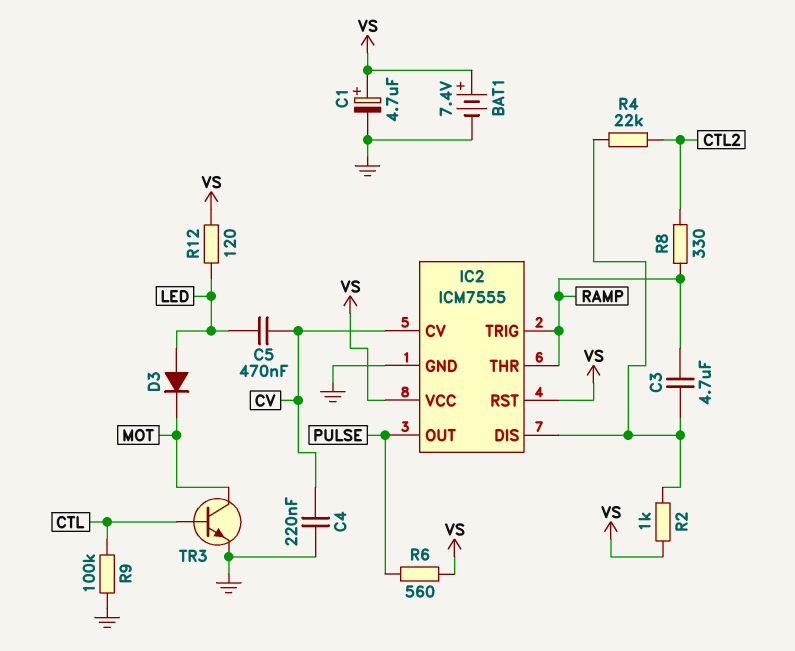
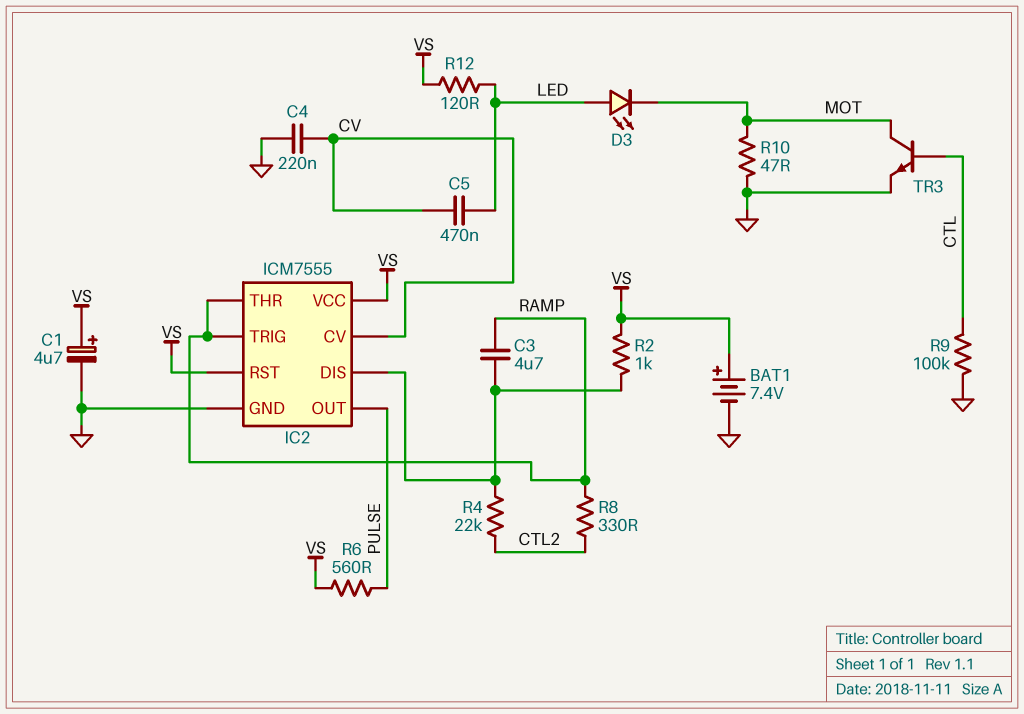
D3: diode (A LED, K MOT) -> LED (A LED, K MOT)
R10: none -> 47 (GND, MOT)

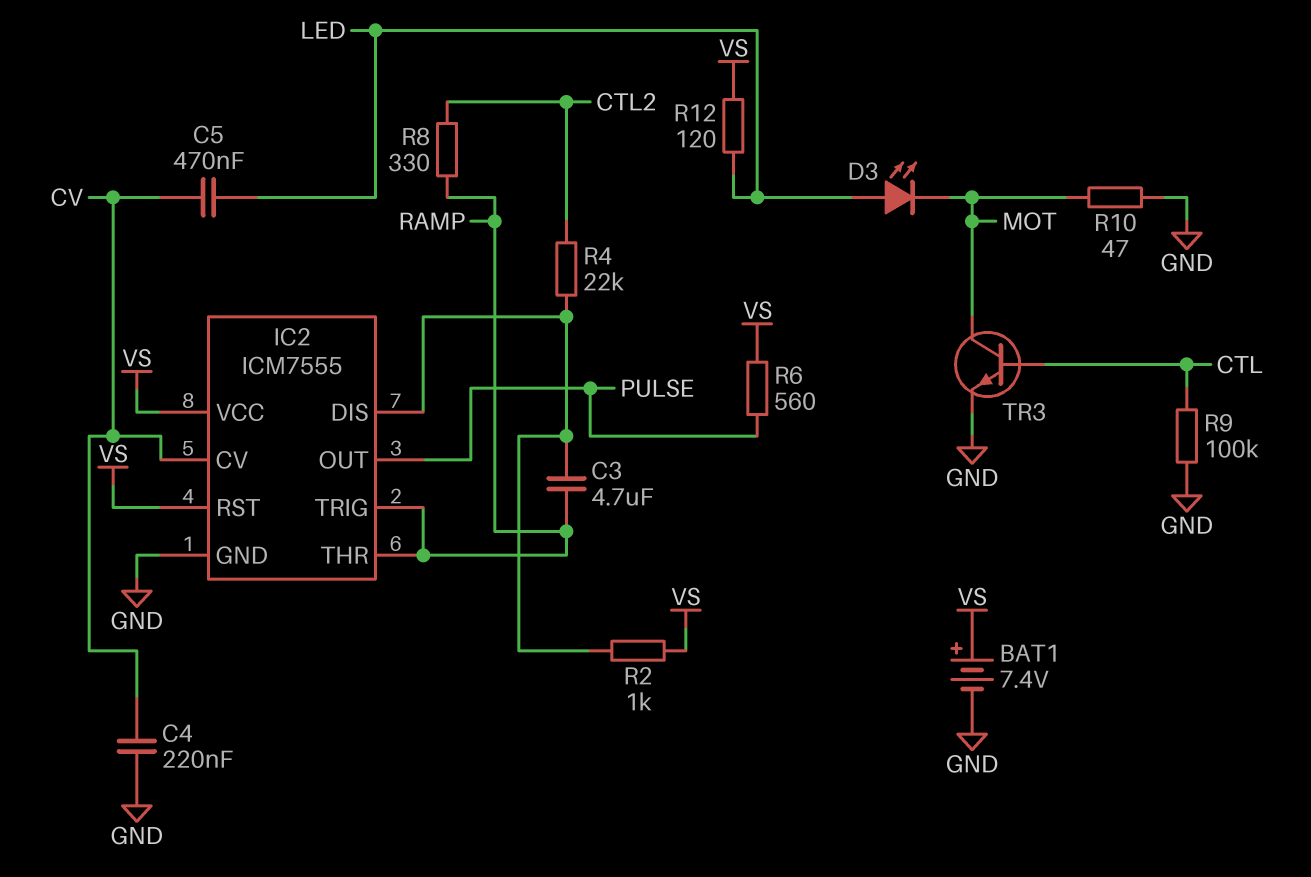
C1: 4.7uF (plus VS, minus GND) -> none

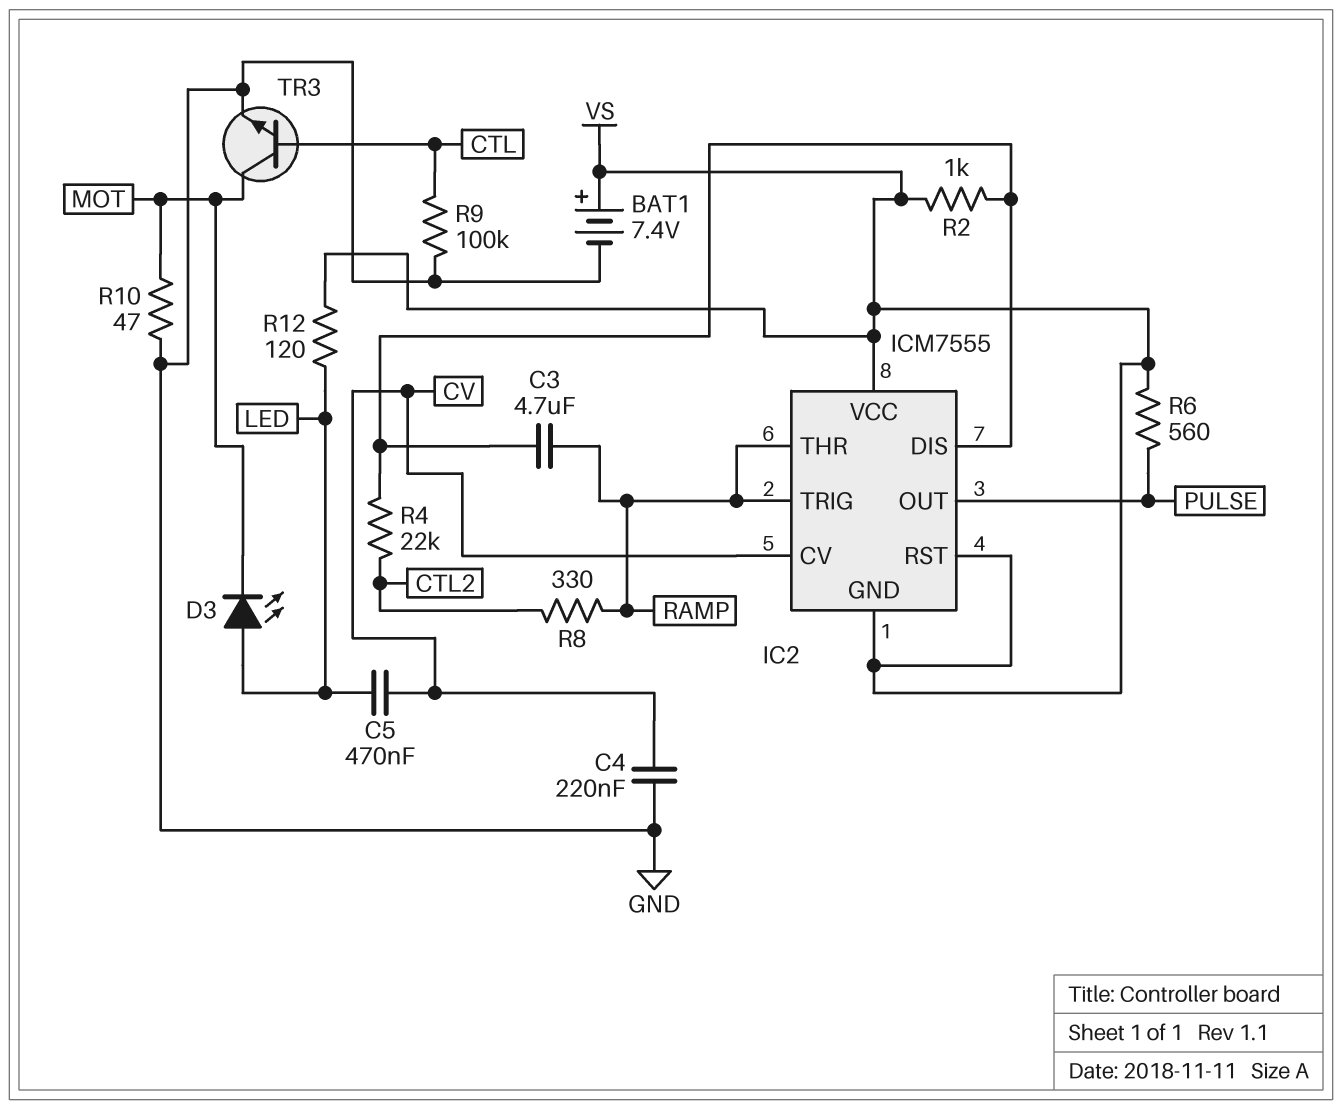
IC2 pin GND: GND -> VS

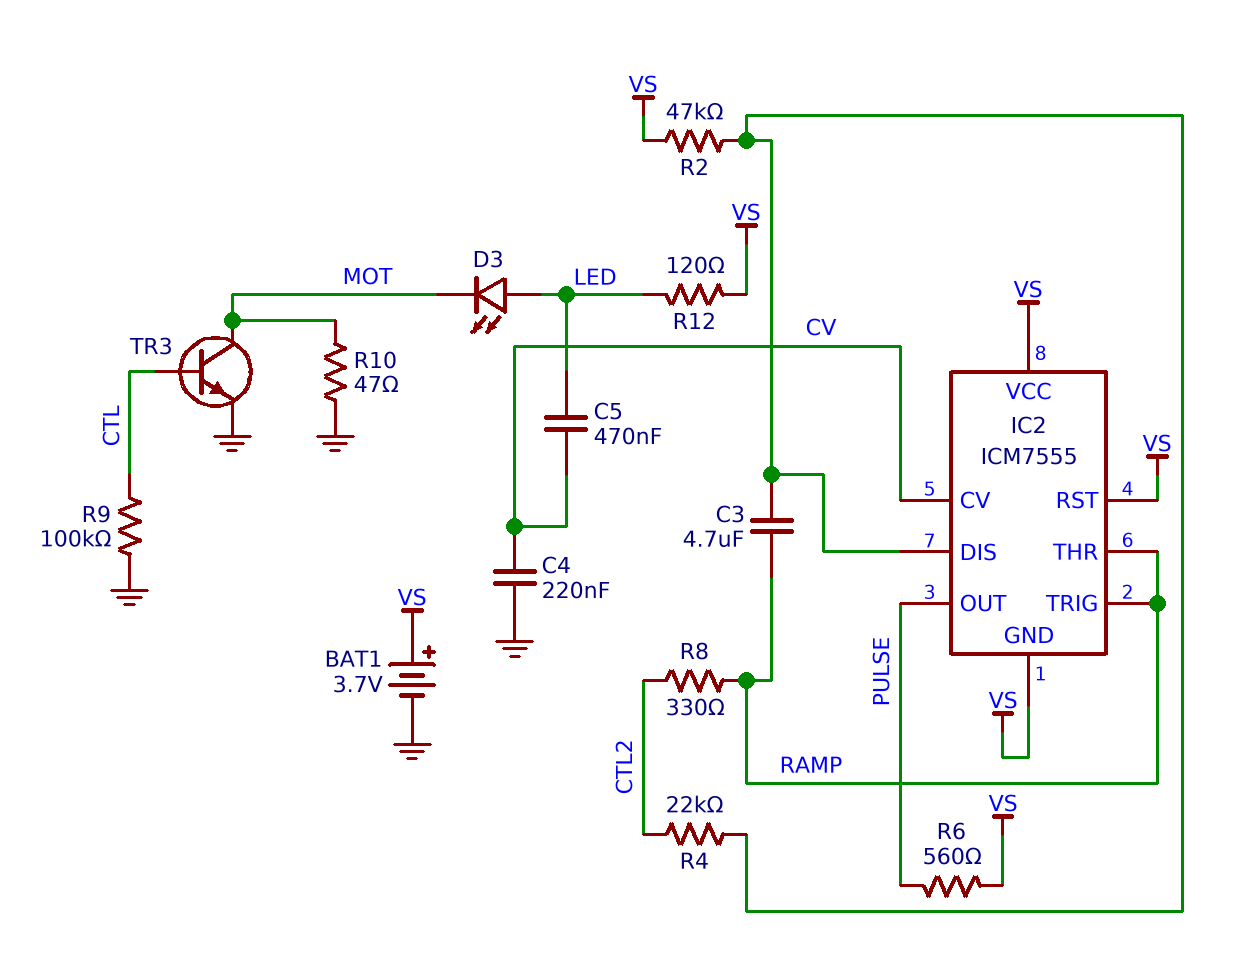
BAT1: 7.4V (plus VS, minus GND) -> 3.7V (plus VS, minus GND)
R2: 1k (IC2/DIS, VS) -> 47k (IC2/DIS, VS)

